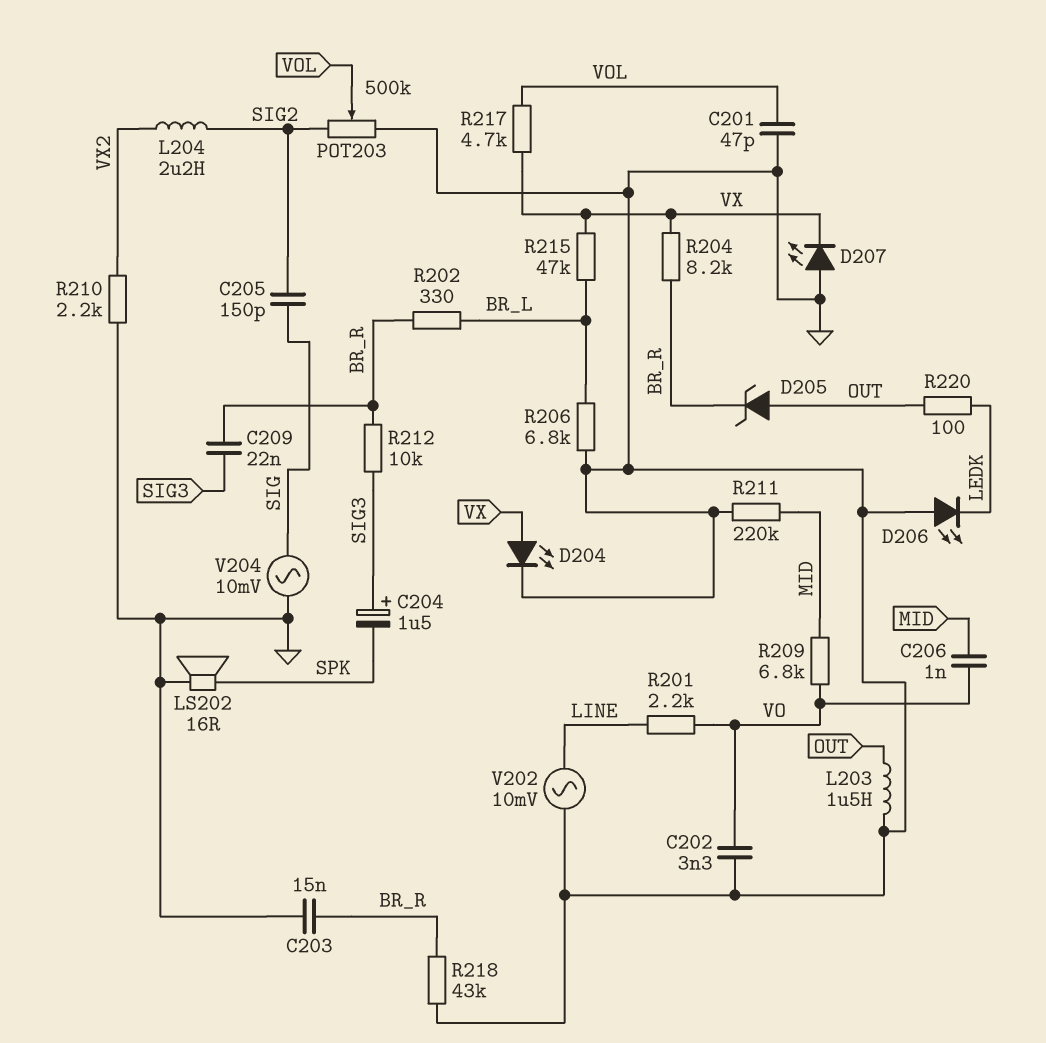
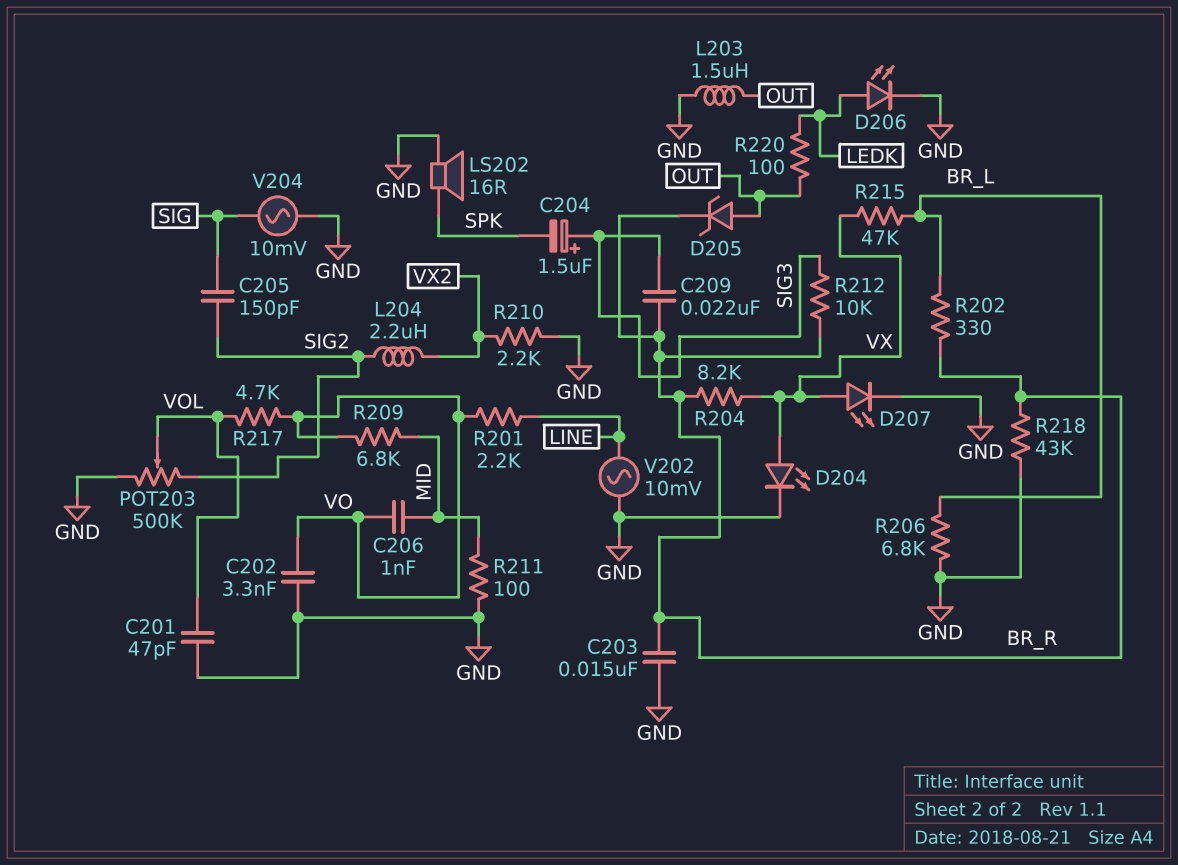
D206: LED (A GND, K LEDK) -> LED (A LEDK, K GND)
D207: LED (A GND, K VX) -> LED (A VX, K GND)
R211: 220k (GND, MID) -> 100 (GND, MID)
R217: 4.7k (VOL, VX) -> 4.7k (VO, VOL)

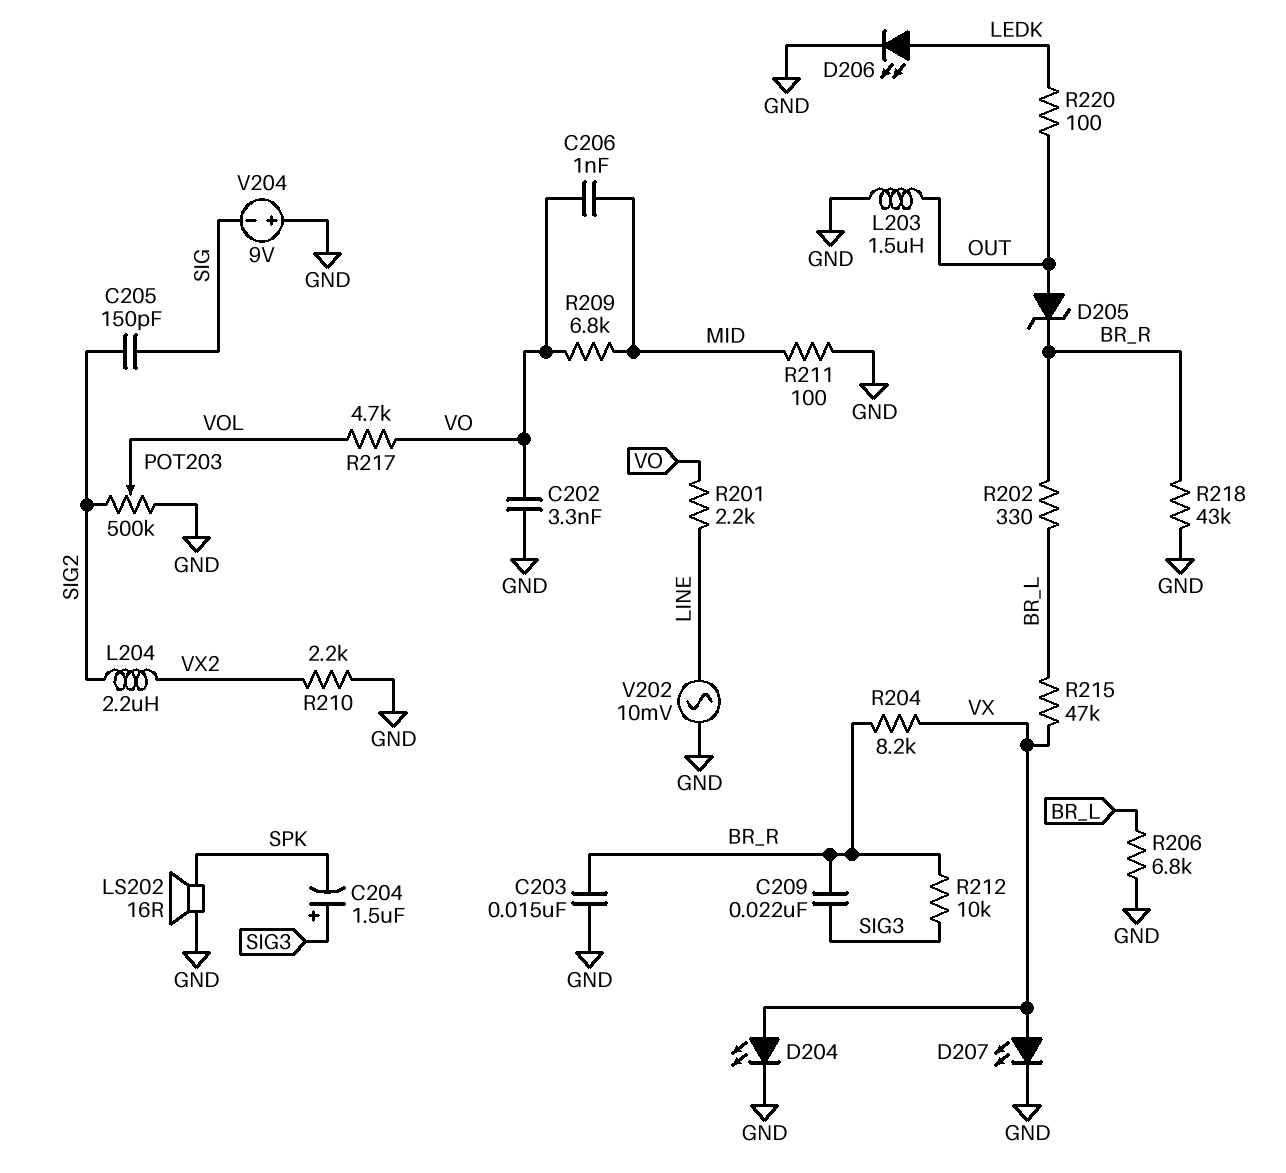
C201: 47pF (GND, VOL) -> none
V204: AC 10mV (GND, SIG) -> 9V (plus GND, minus SIG)

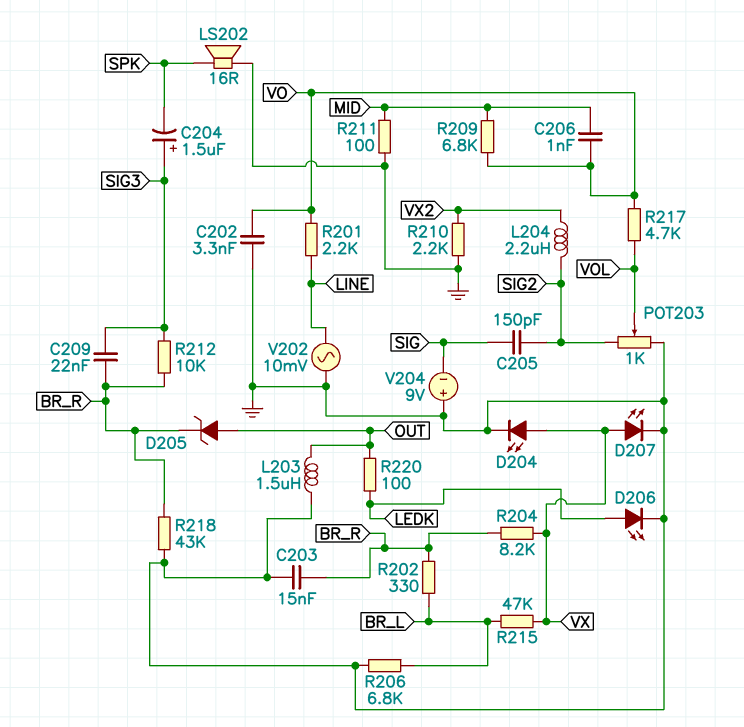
POT203: 500k (GND, SIG2, wiper VOL) -> 1k (GND, SIG2, wiper VOL)

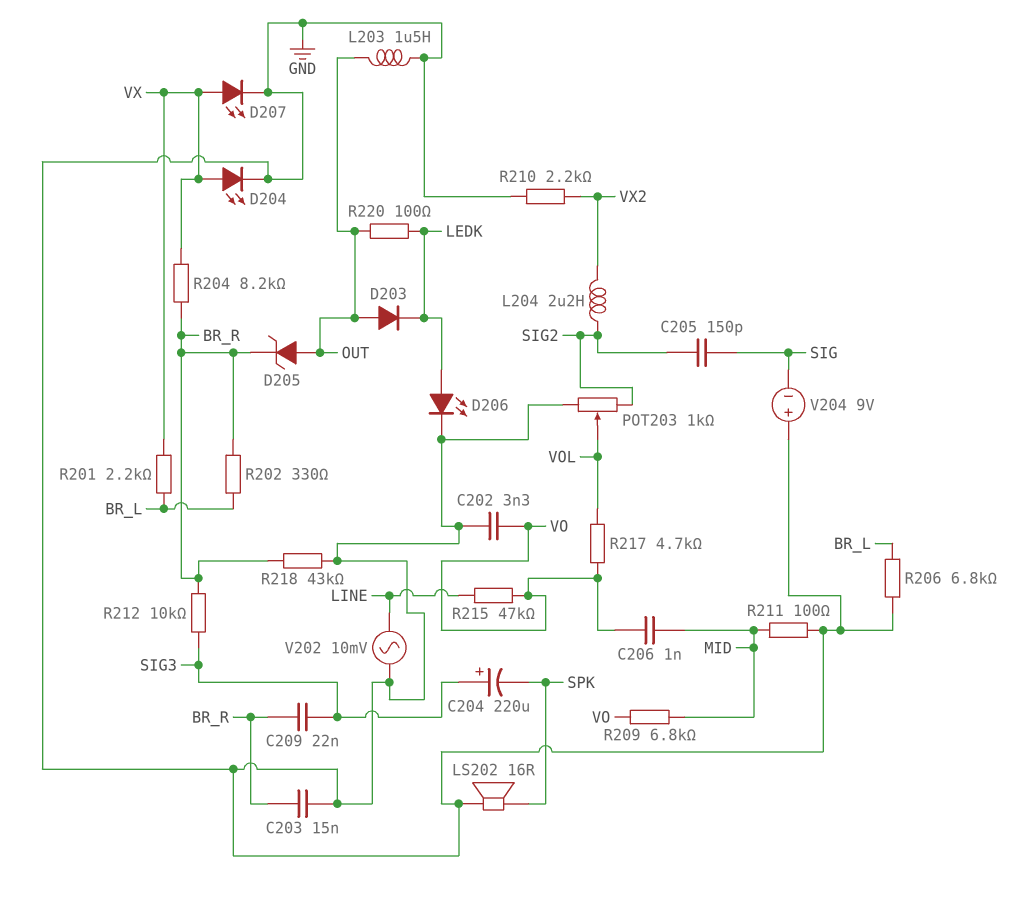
C204: 1.5uF (plus SIG3, minus SPK) -> 220uF (plus SIG3, minus SPK)
D203: none -> diode (A OUT, K LEDK)
R201: 2.2k (LINE, VO) -> 2.2k (BR_L, VX)
R215: 47k (BR_L, VX) -> 47k (LINE, VO)

